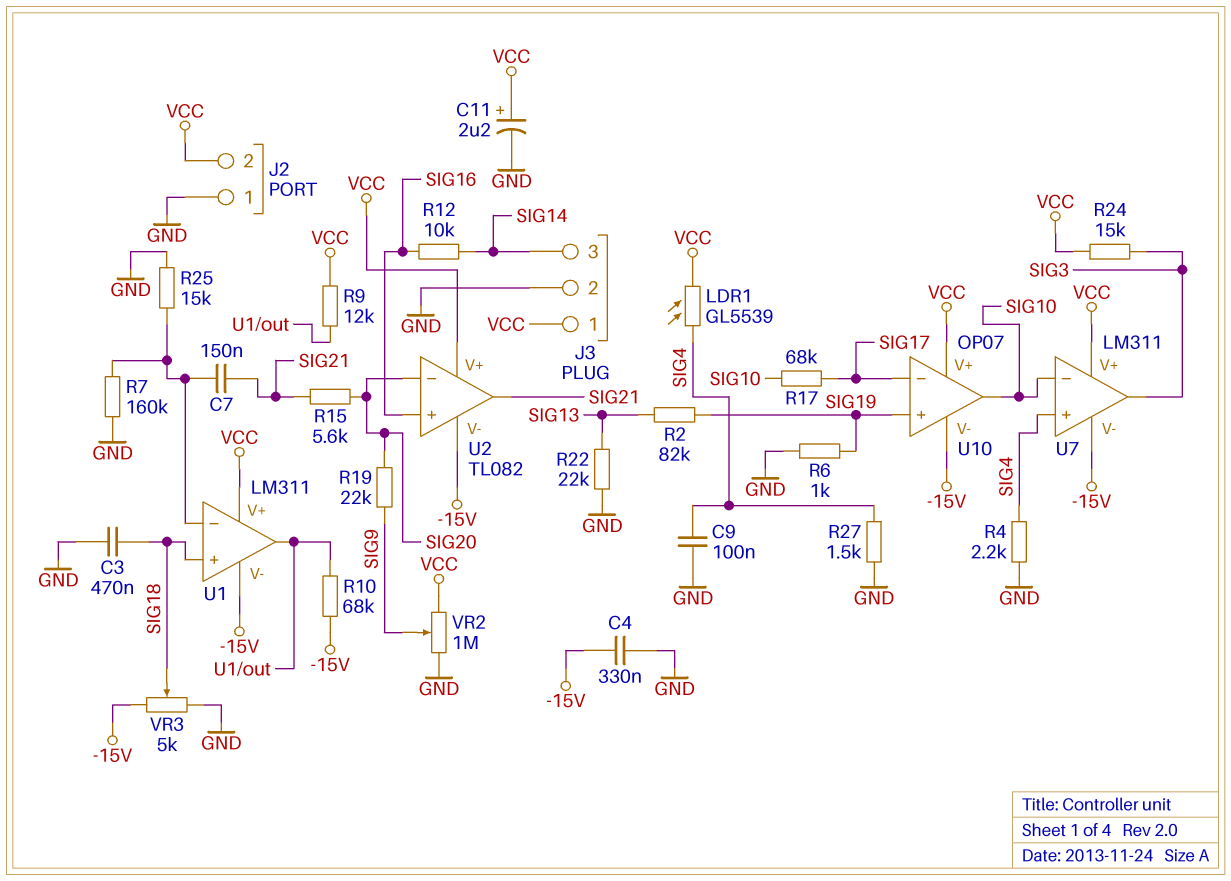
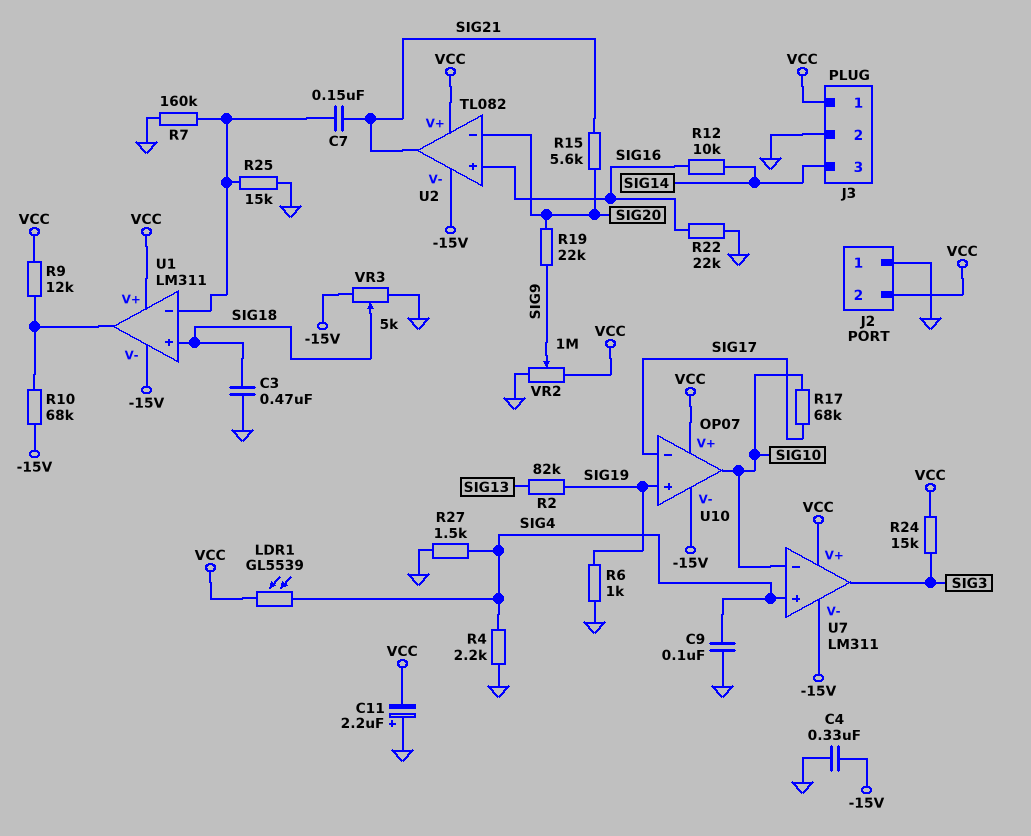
C11: 2.2uF (plus VCC, minus GND) -> 2.2uF (plus GND, minus VCC)
R22: 22k (GND, SIG13) -> 22k (GND, SIG16)

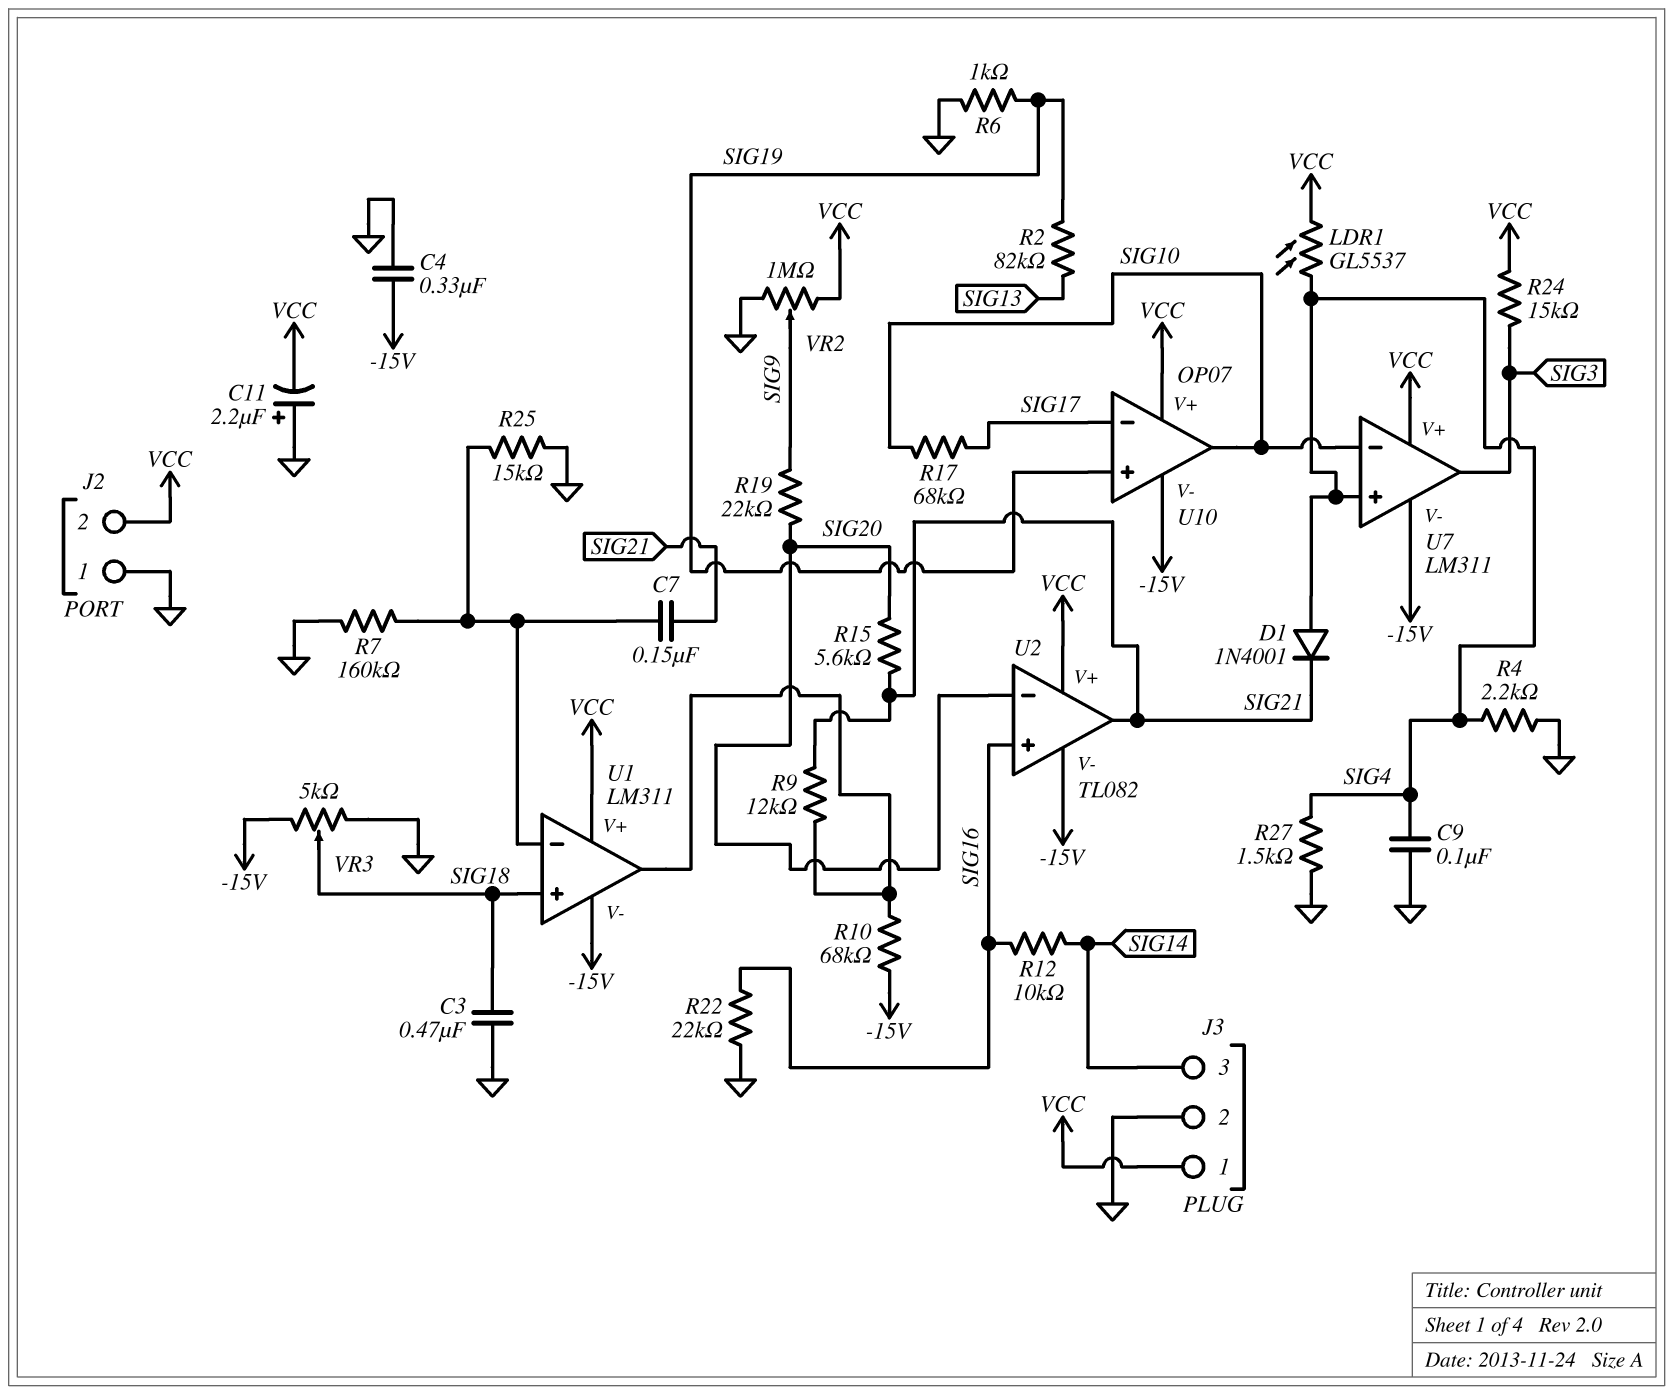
D1: none -> diode 1N4001 (A SIG4, K SIG21)
LDR1: GL5539 (SIG4, VCC) -> GL5537 (SIG4, VCC)
R9: 12k (U1/out, VCC) -> 12k (SIG21, U1/out)

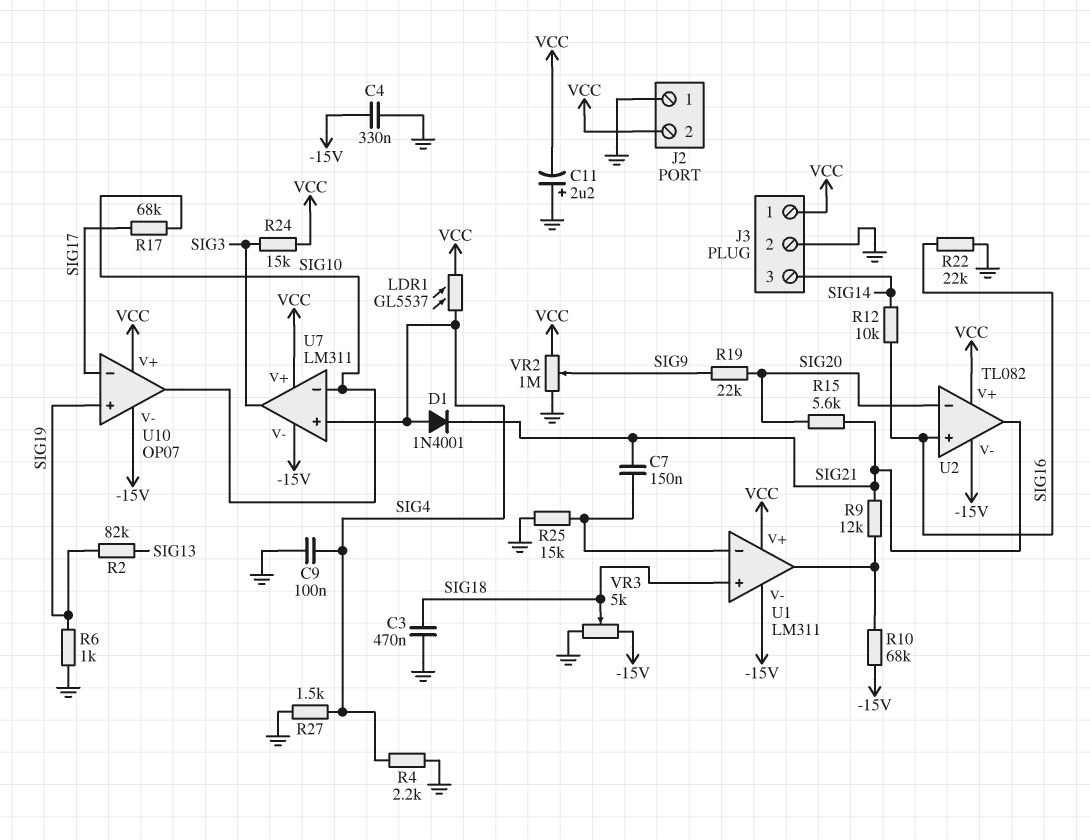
R7: 160k (GND, U1/in-) -> none

